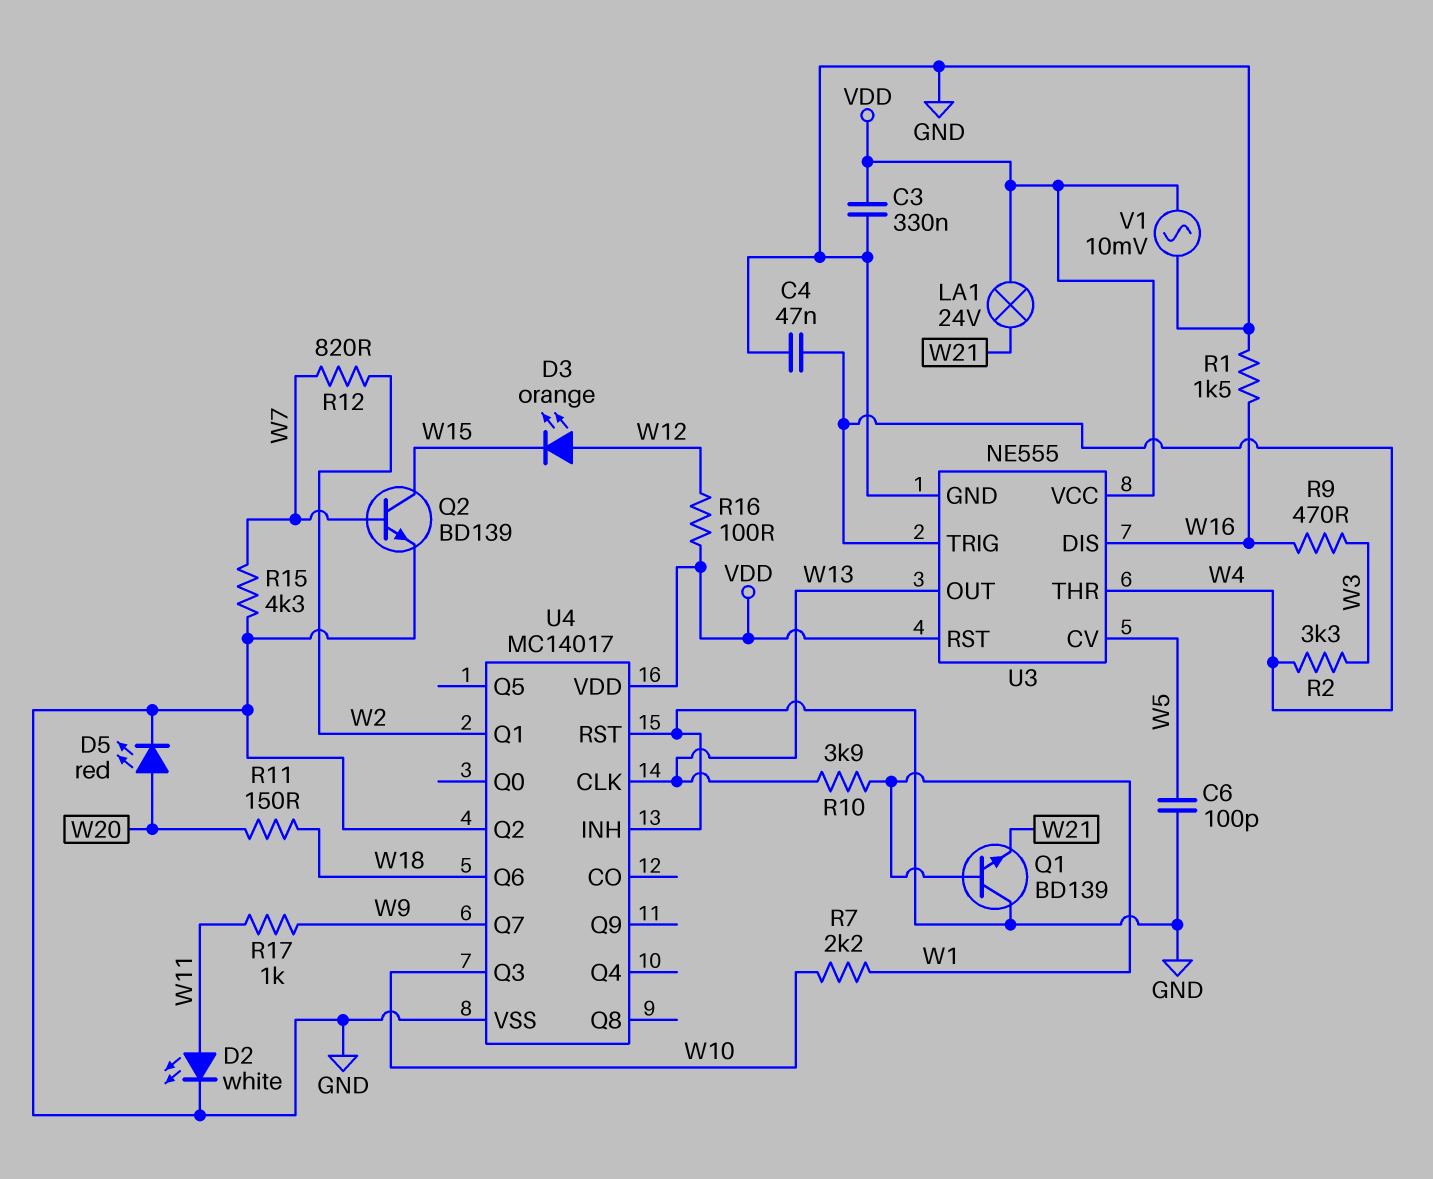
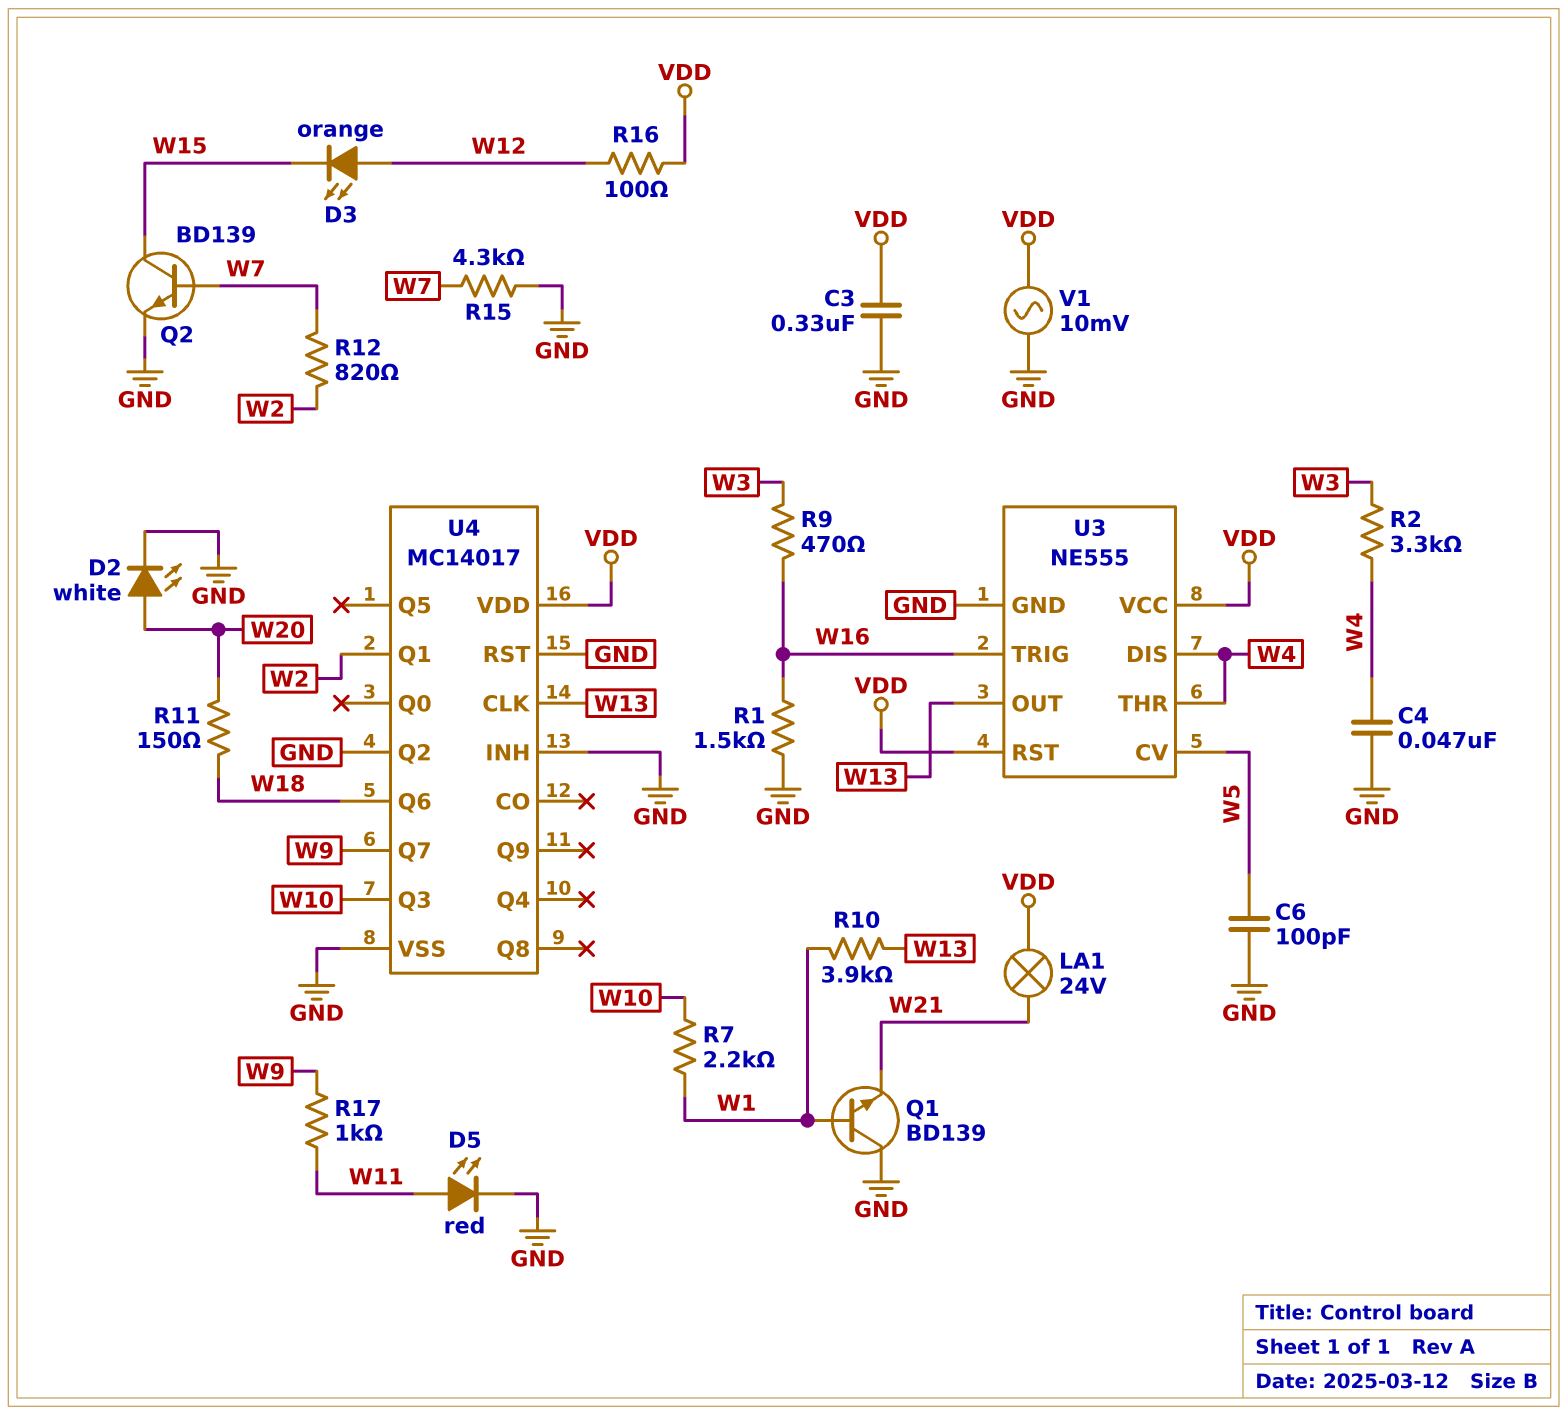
D2: LED white (A W11, K GND) -> LED white (A W20, K GND)
D5: LED red (A W20, K GND) -> LED red (A W11, K GND)
U3 pin DIS: W16 -> W4
U3 pin TRIG: W4 -> W16

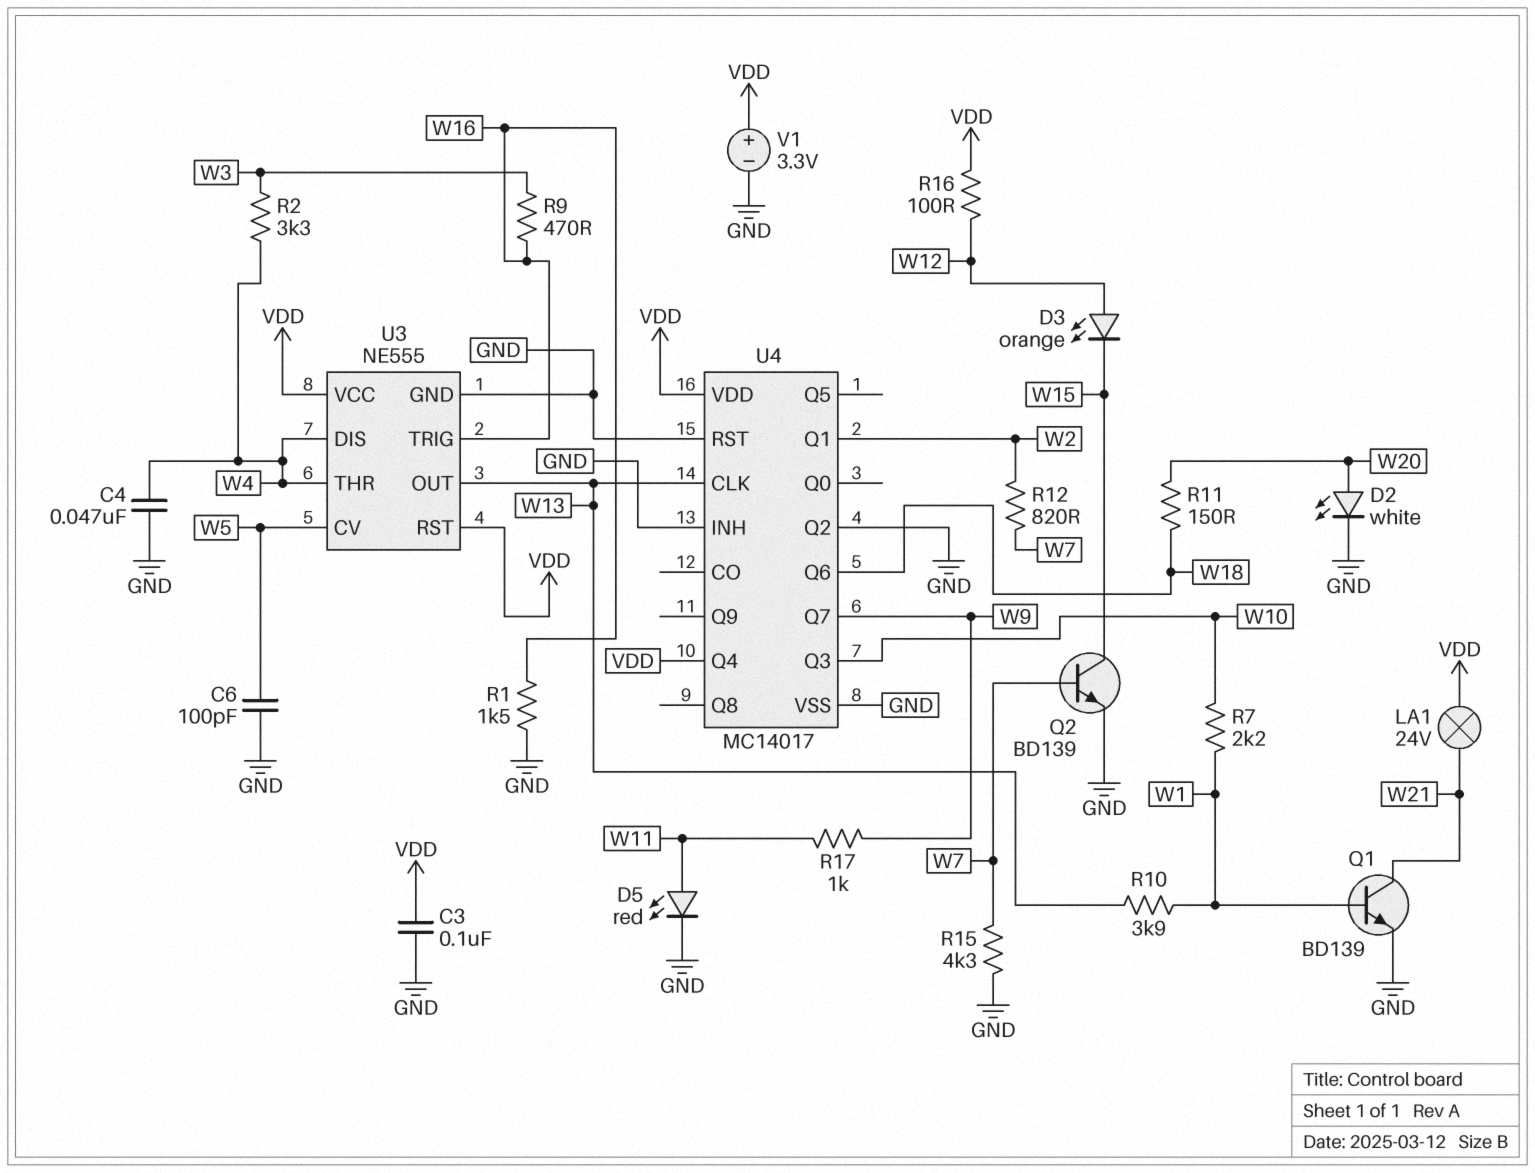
C3: 330nF (GND, VDD) -> 100nF (GND, VDD)
Q1: NPN BD139 (B W1, C GND, E W21) -> NPN BD139 (B W1, C W21, E GND)
U4 pin Q4: none -> VDD
V1: AC 10mV (GND, VDD) -> 3.3V (plus VDD, minus GND)

